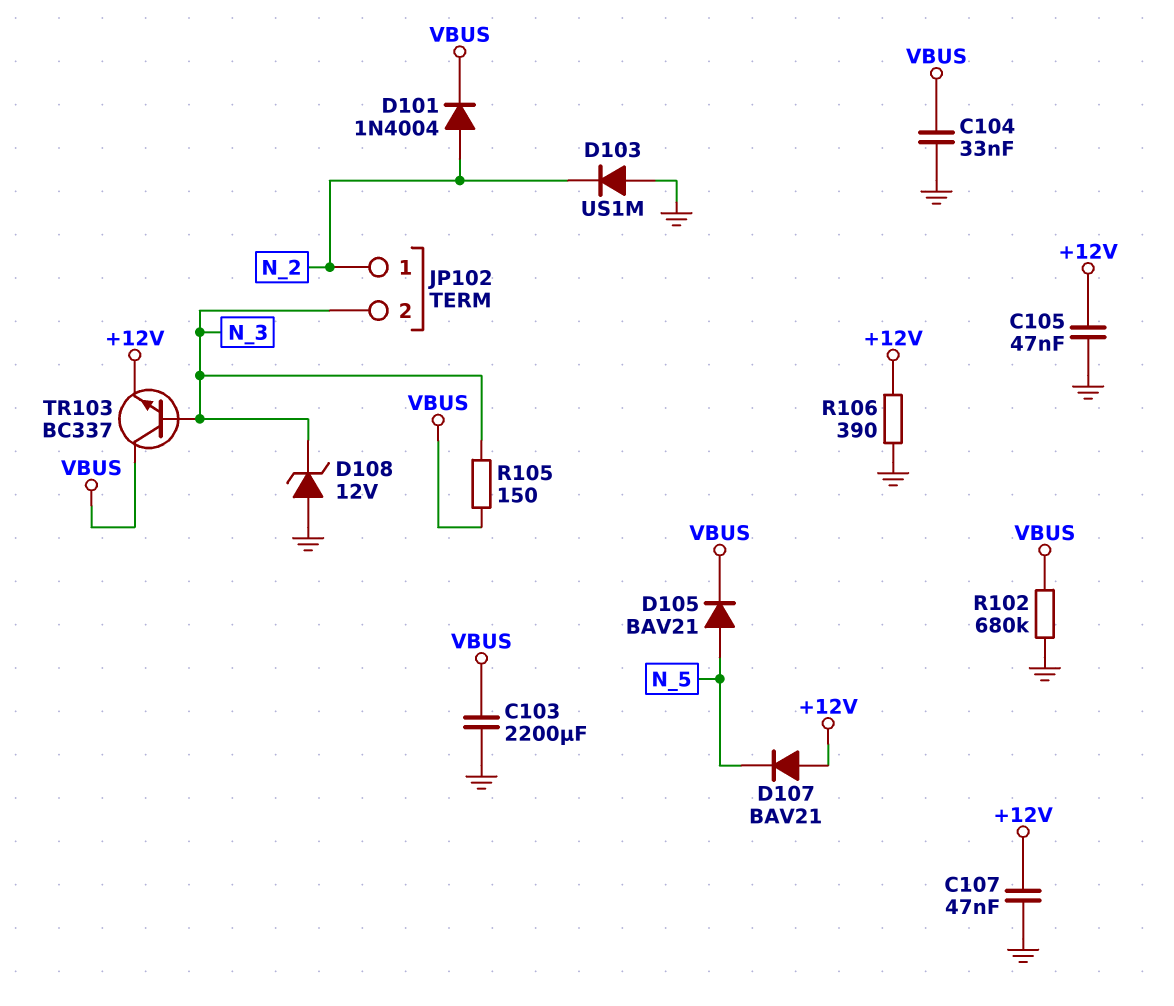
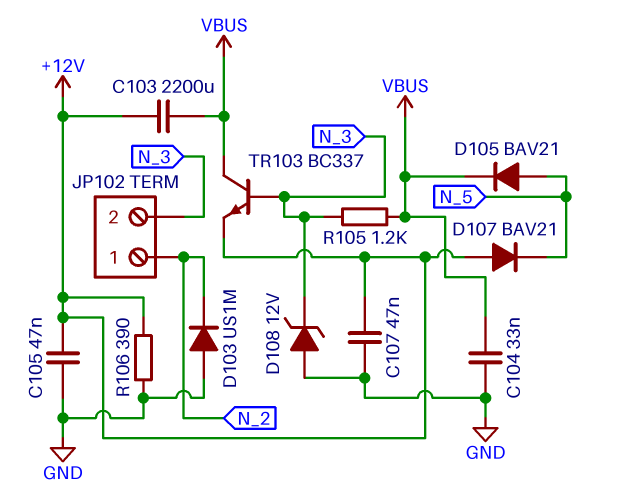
C103: 2200uF (GND, VBUS) -> 2200uF (+12V, VBUS)
D101: diode 1N4004 (A N_2, K VBUS) -> none
R102: 680k (GND, VBUS) -> none
R105: 150 (N_3, VBUS) -> 1.2k (N_3, VBUS)

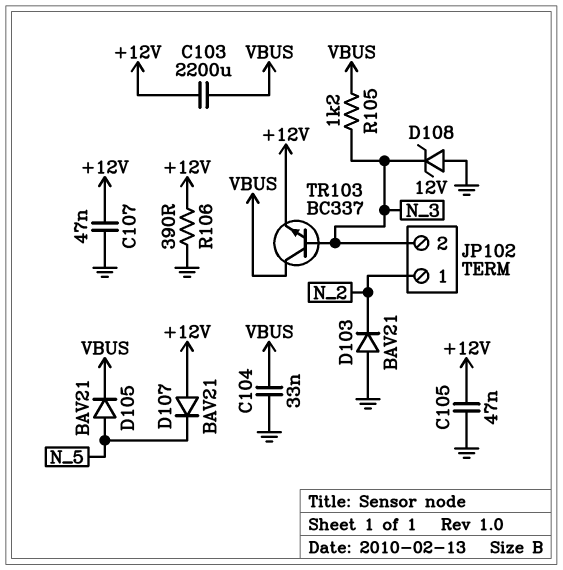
D103: diode US1M (A GND, K N_2) -> diode BAV21 (A GND, K N_2)

